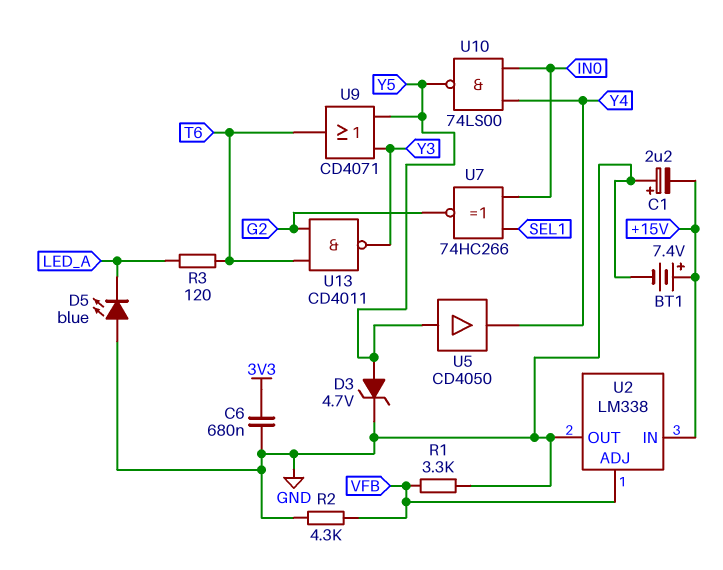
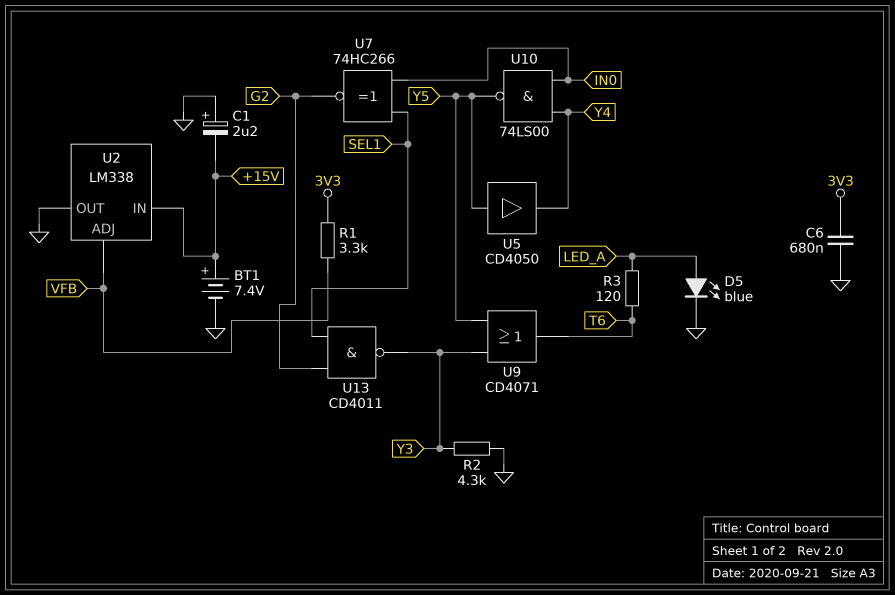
D3: zener 4.7V (A Y5, K GND) -> none
D5: LED blue (A GND, K LED_A) -> LED blue (A LED_A, K GND)
R1: 3.3k (GND, VFB) -> 3.3k (3V3, VFB)
R2: 4.3k (GND, VFB) -> 4.3k (GND, Y3)
U13: NAND CD4011 (in G2, in T6, out Y3) -> NAND CD4011 (in G2, in SEL1, out Y3)

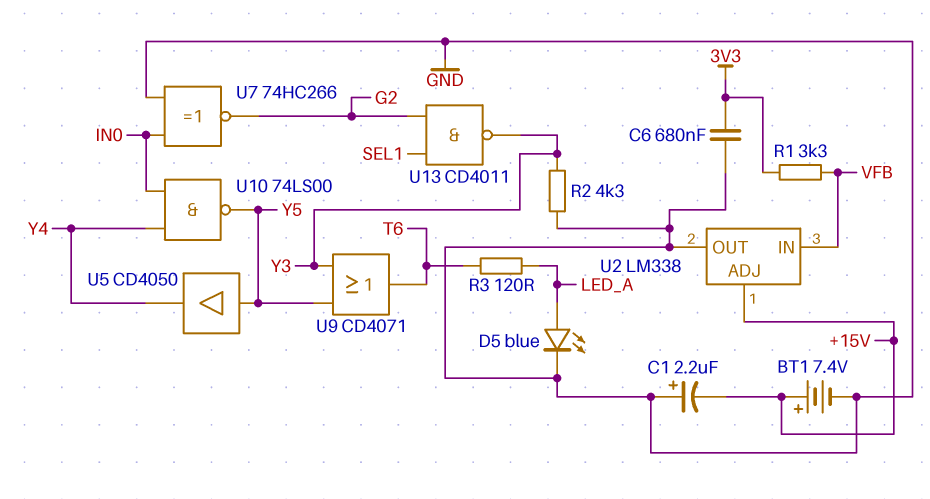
U2 pin ADJ: VFB -> +15V
U2 pin IN: +15V -> VFB
U7: XNOR 74HC266 (in IN0, in SEL1, out G2) -> XNOR 74HC266 (in GND, in IN0, out G2)

